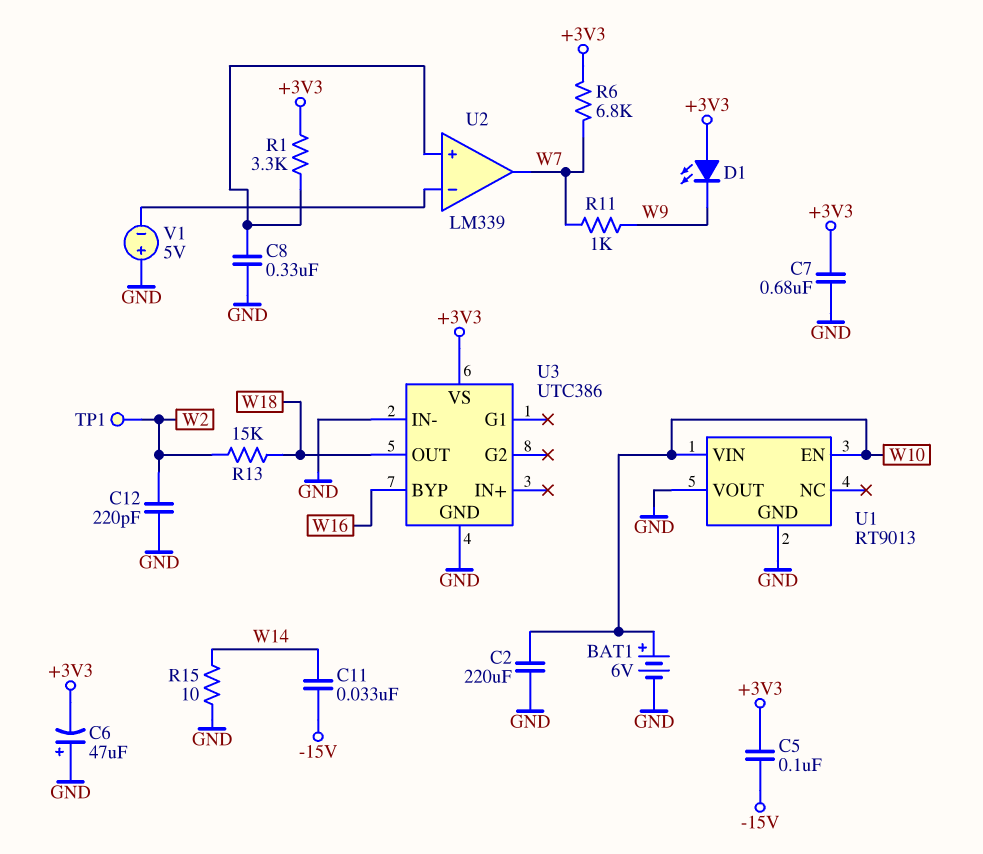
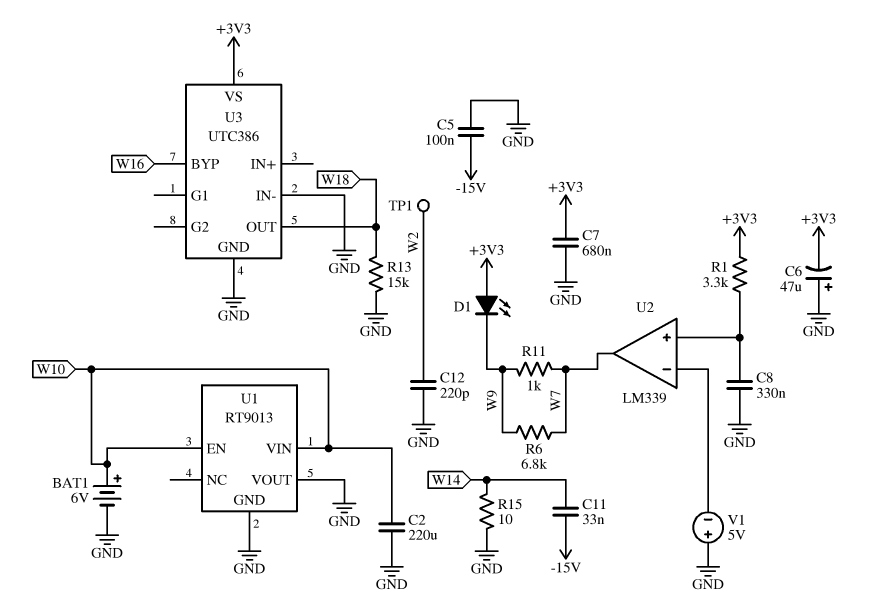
C5: 100nF (+3V3, -15V) -> 100nF (-15V, GND)
R6: 6.8k (+3V3, W7) -> 6.8k (W7, W9)
R13: 15k (W2, W18) -> 15k (GND, W18)

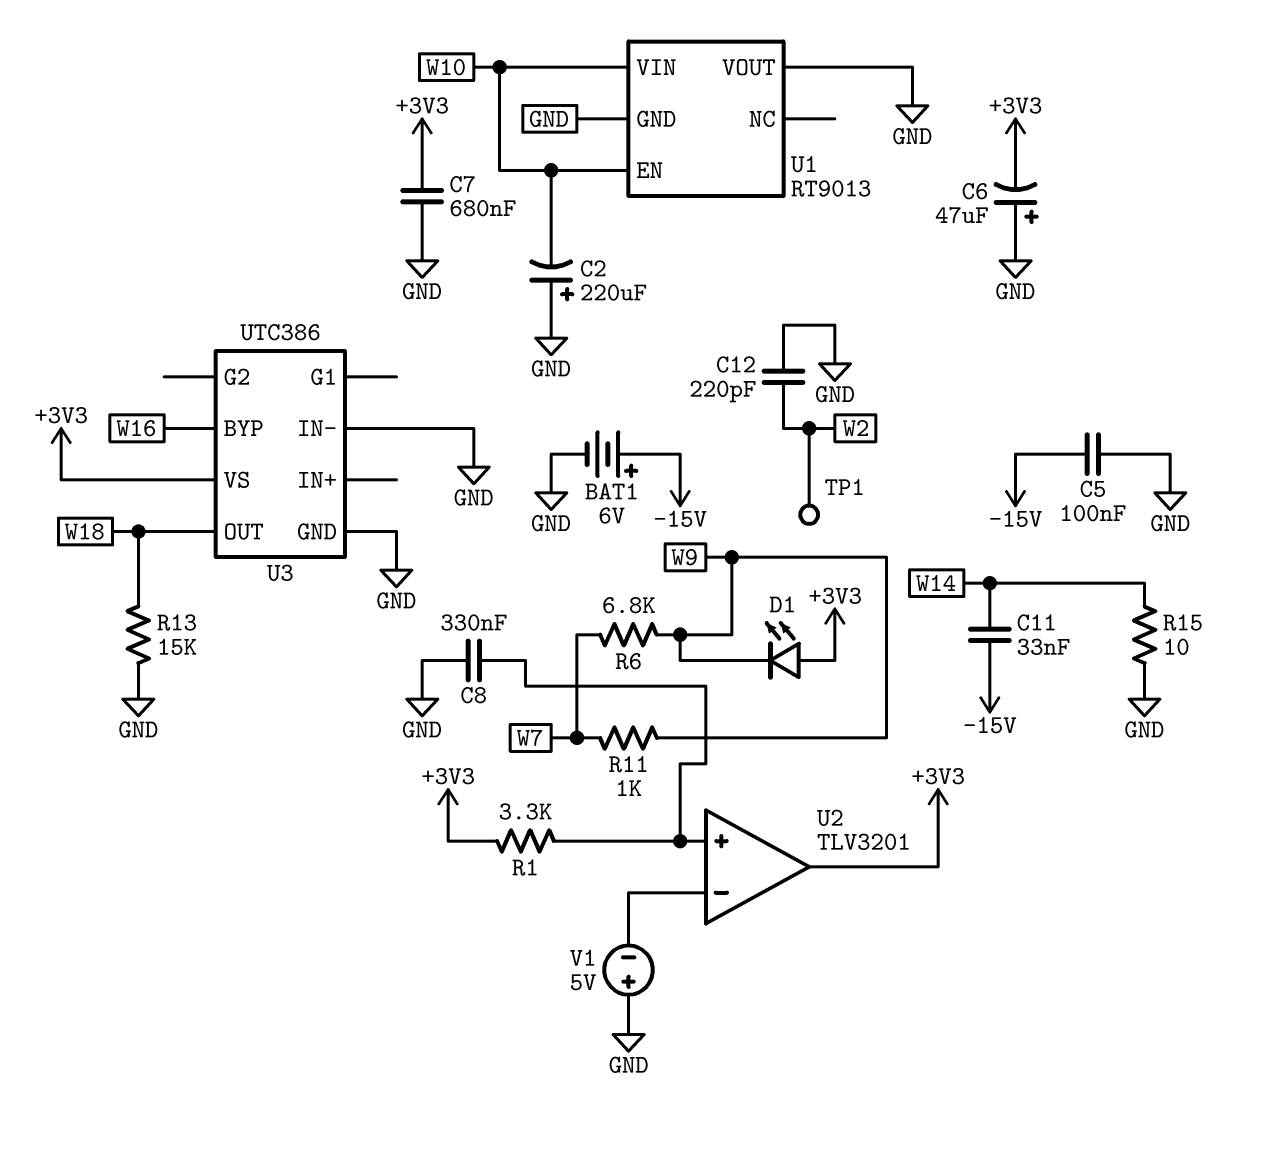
BAT1: 6V (plus W10, minus GND) -> 6V (plus -15V, minus GND)
C2: 220uF (GND, W10) -> 220uF (plus GND, minus W10)
U2: LM339 -> TLV3201
U2 pin out: W7 -> +3V3

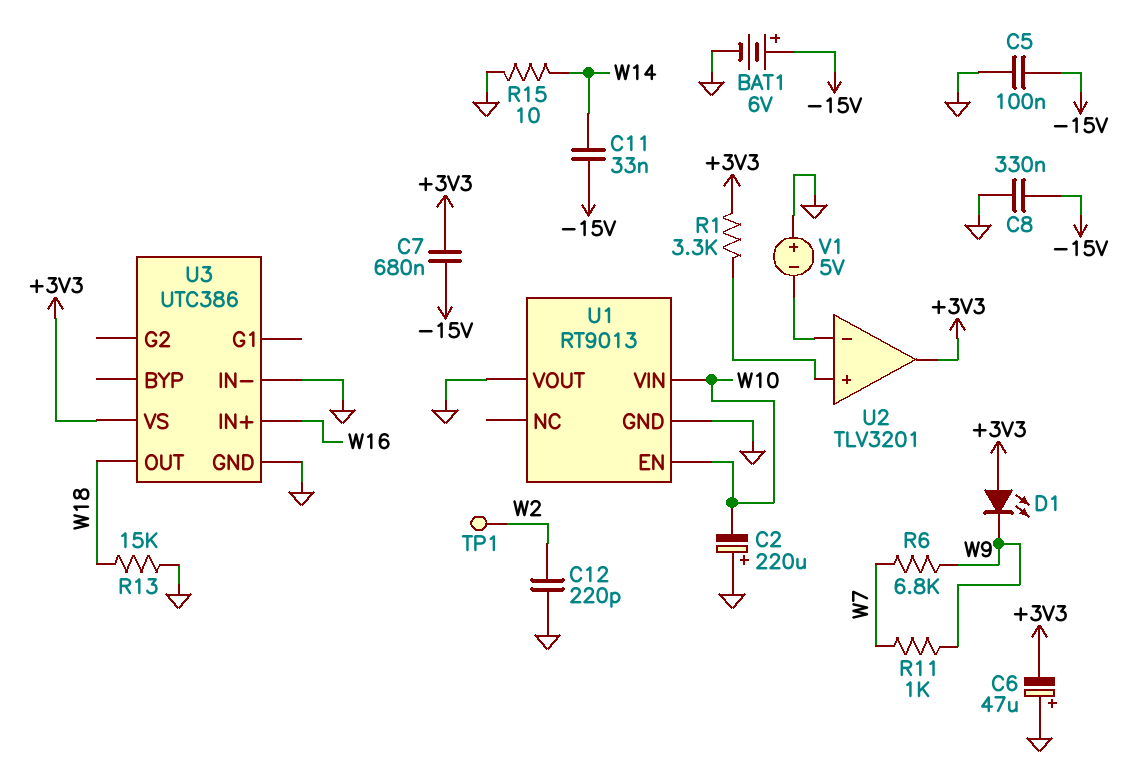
C7: 680nF (+3V3, GND) -> 680nF (+3V3, -15V)
C8: 330nF (GND, U2/in+) -> 330nF (-15V, GND)
U3 pin BYP: W16 -> none
U3 pin IN+: none -> W16

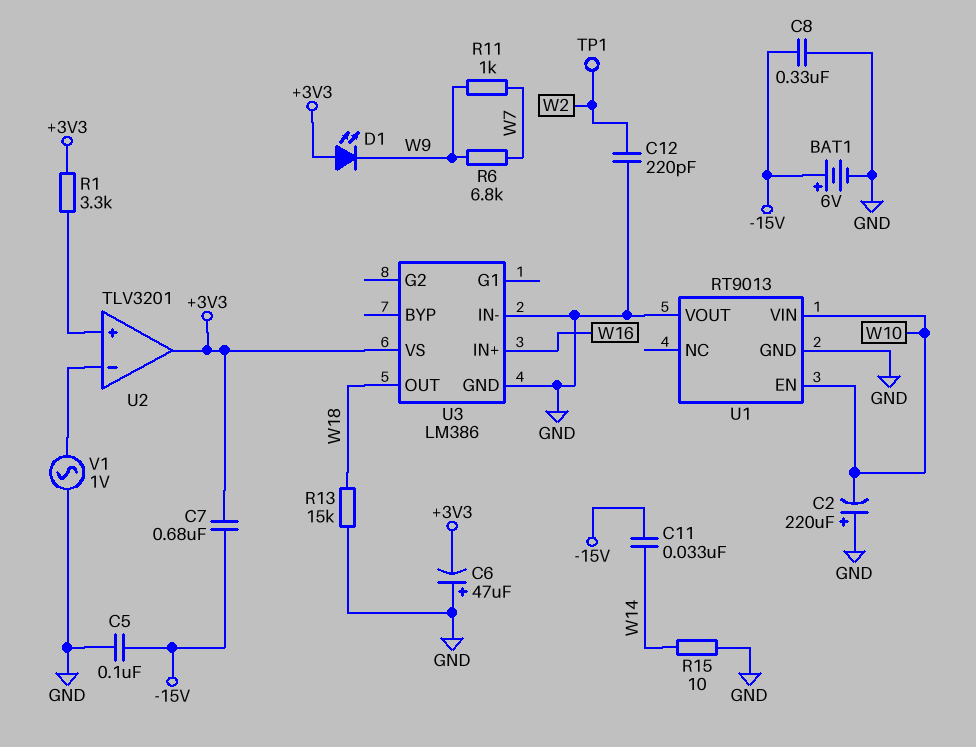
U3: UTC386 -> LM386
V1: 5V (plus GND, minus U2/in-) -> AC 1V (GND, U2/in-)

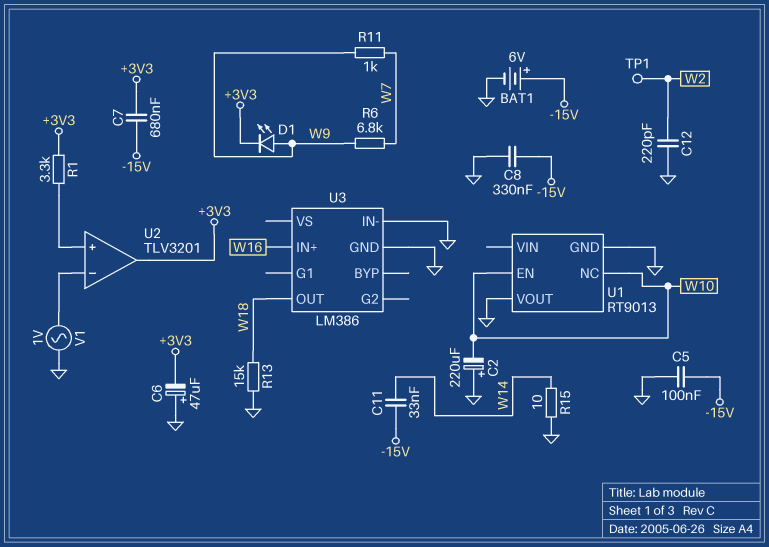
D1: LED (A +3V3, K W9) -> LED (A W9, K +3V3)
U1 pin NC: none -> W10
U1 pin VIN: W10 -> none
U3 pin VS: +3V3 -> none

